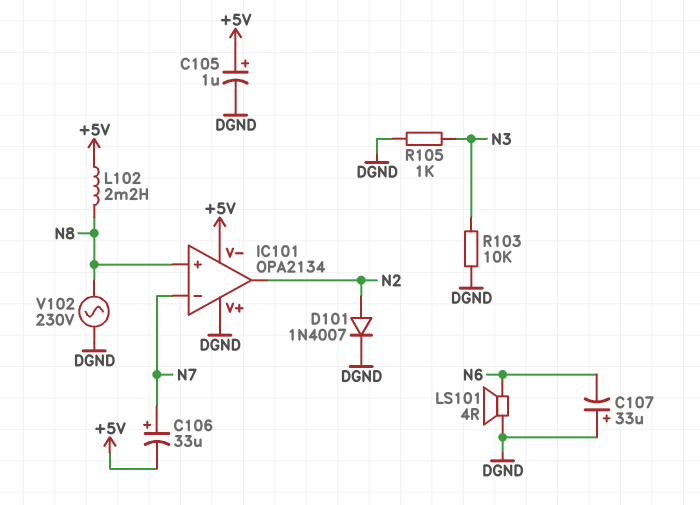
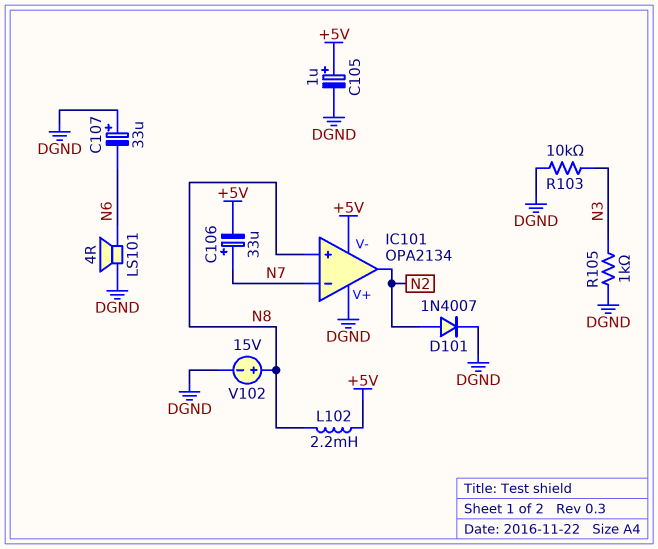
V102: AC 230V (DGND, N8) -> 15V (plus N8, minus DGND)

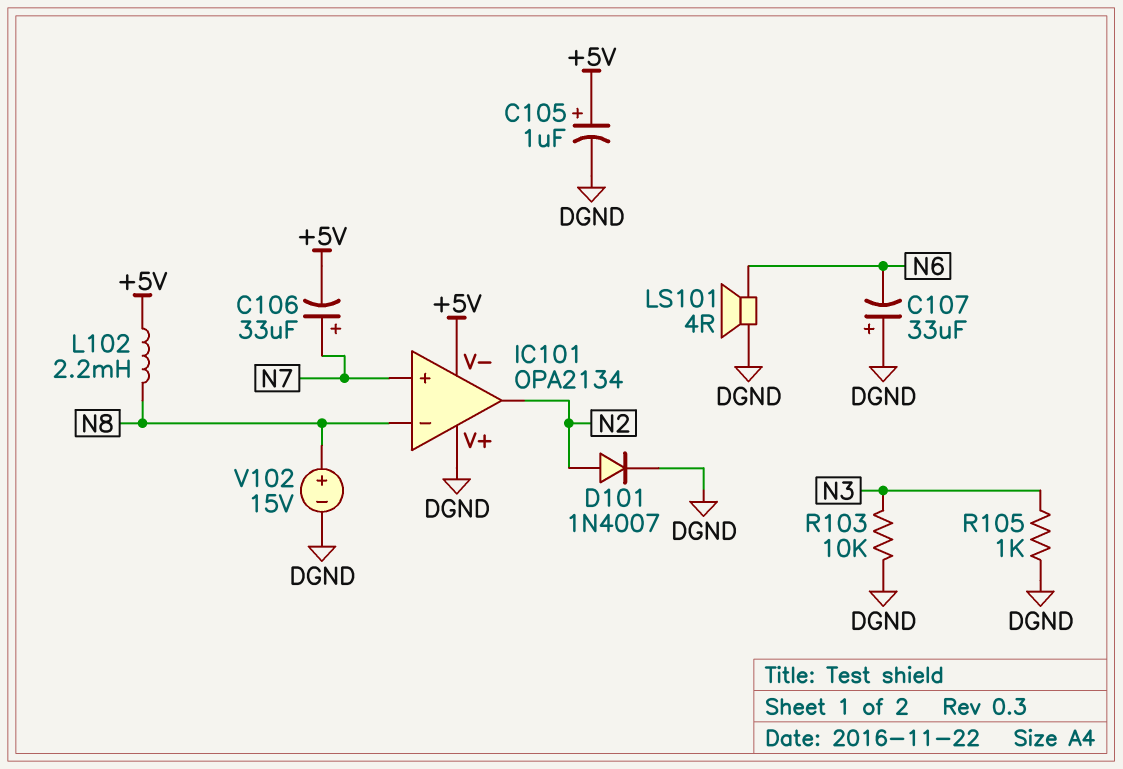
IC101 pin in+: N8 -> N7
IC101 pin in-: N7 -> N8

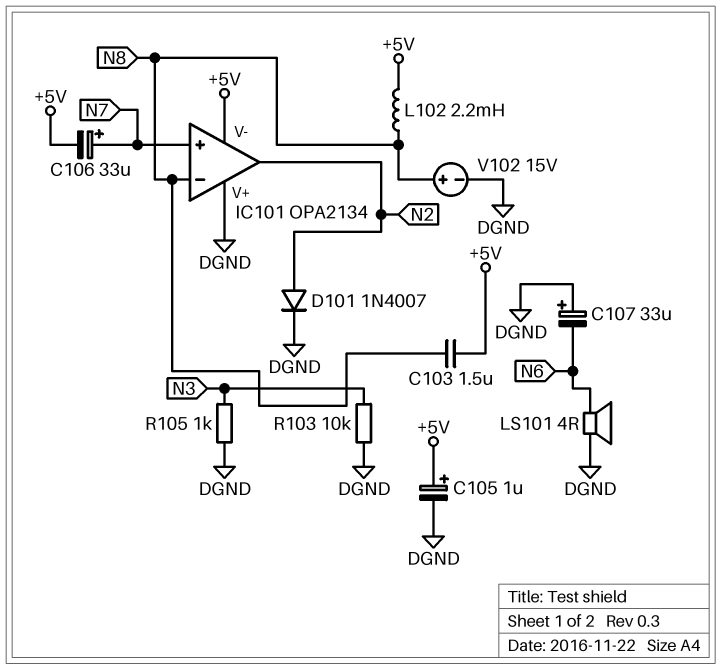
C103: none -> 1.5uF (+5V, N8)

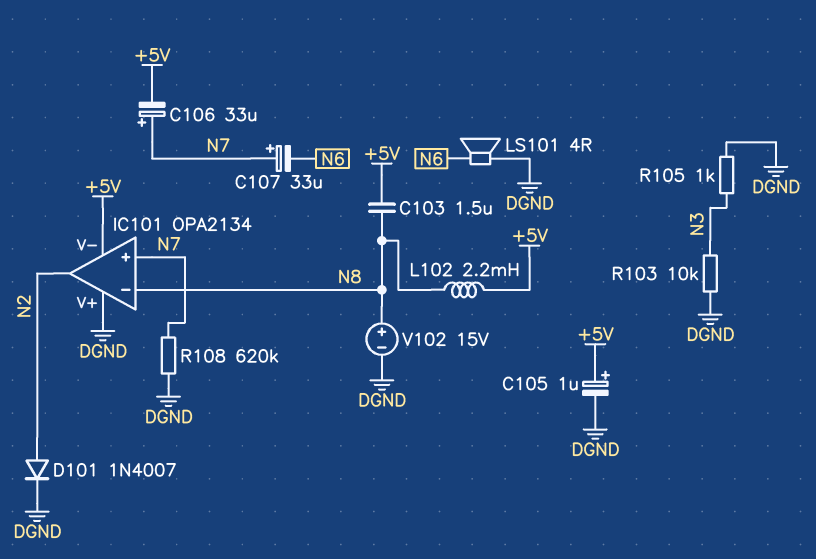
C107: 33uF (plus DGND, minus N6) -> 33uF (plus N7, minus N6)
R108: none -> 620k (DGND, N7)

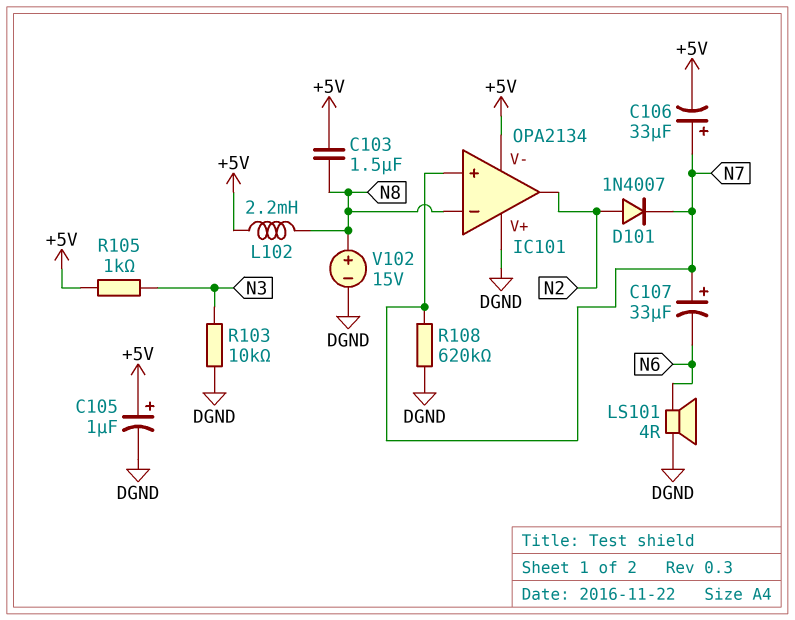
D101: diode 1N4007 (A N2, K DGND) -> diode 1N4007 (A N2, K N7)
R105: 1k (DGND, N3) -> 1k (+5V, N3)

